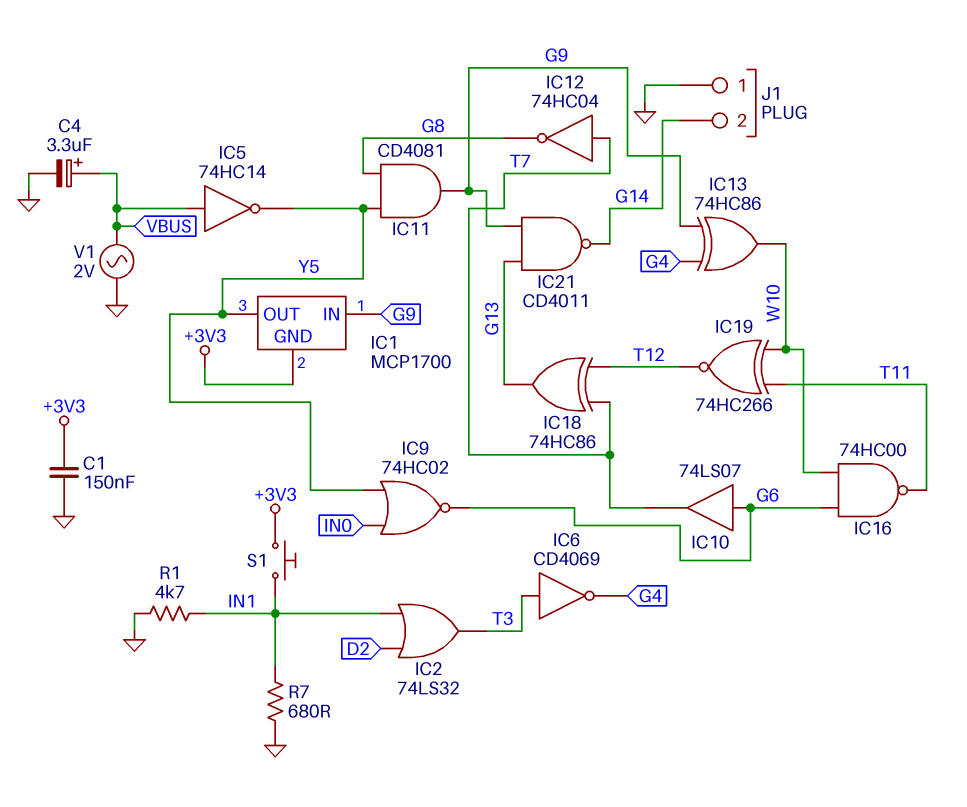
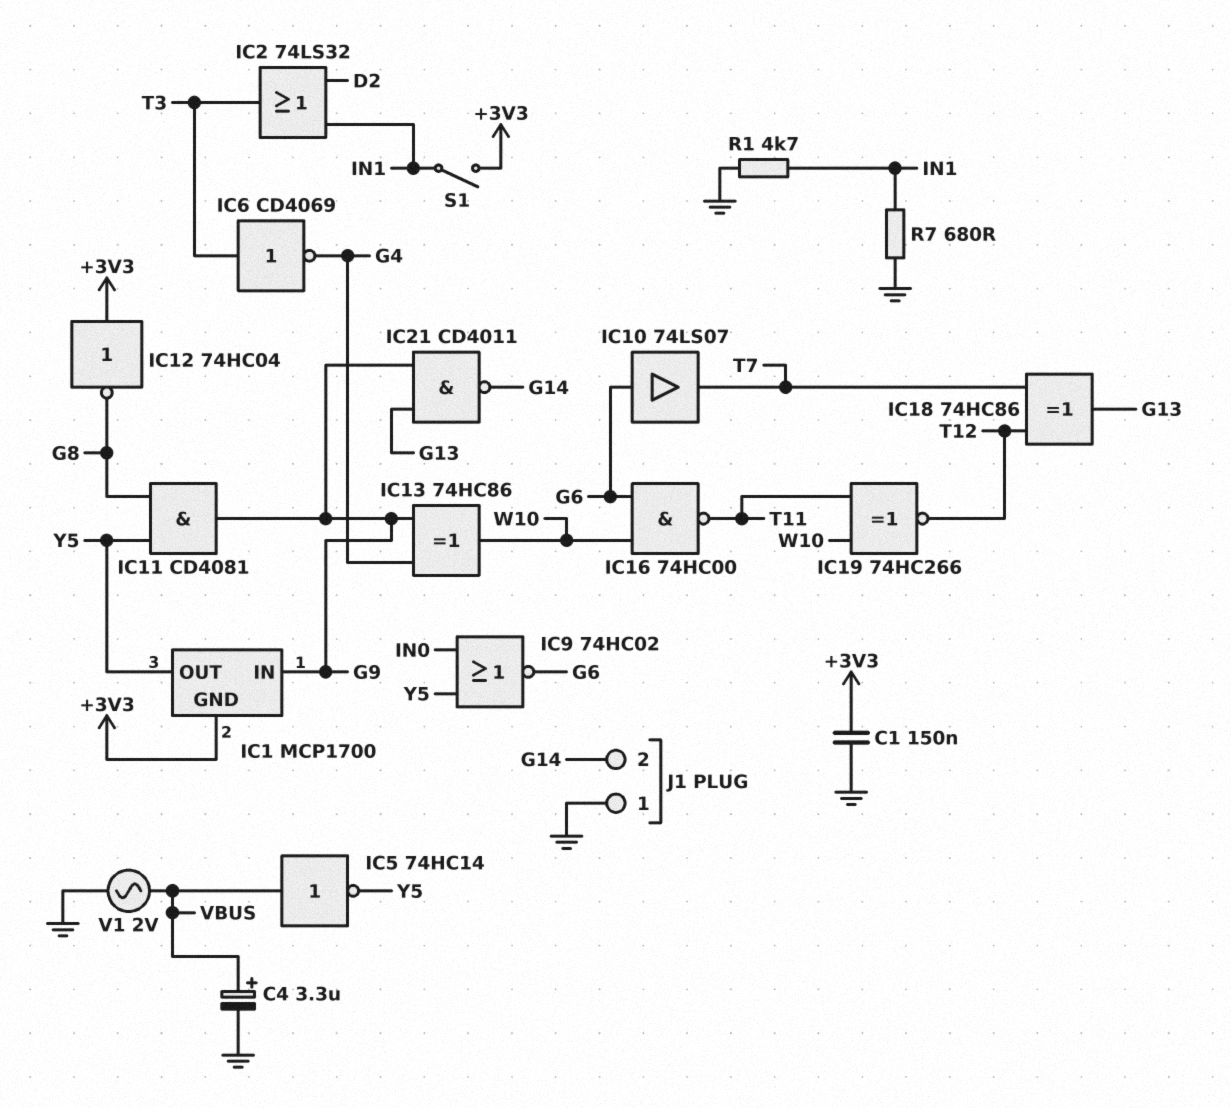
IC12: NOT 74HC04 (in T7, out G8) -> NOT 74HC04 (in +3V3, out G8)
S1: button (+3V3, IN1) -> switch (+3V3, IN1)

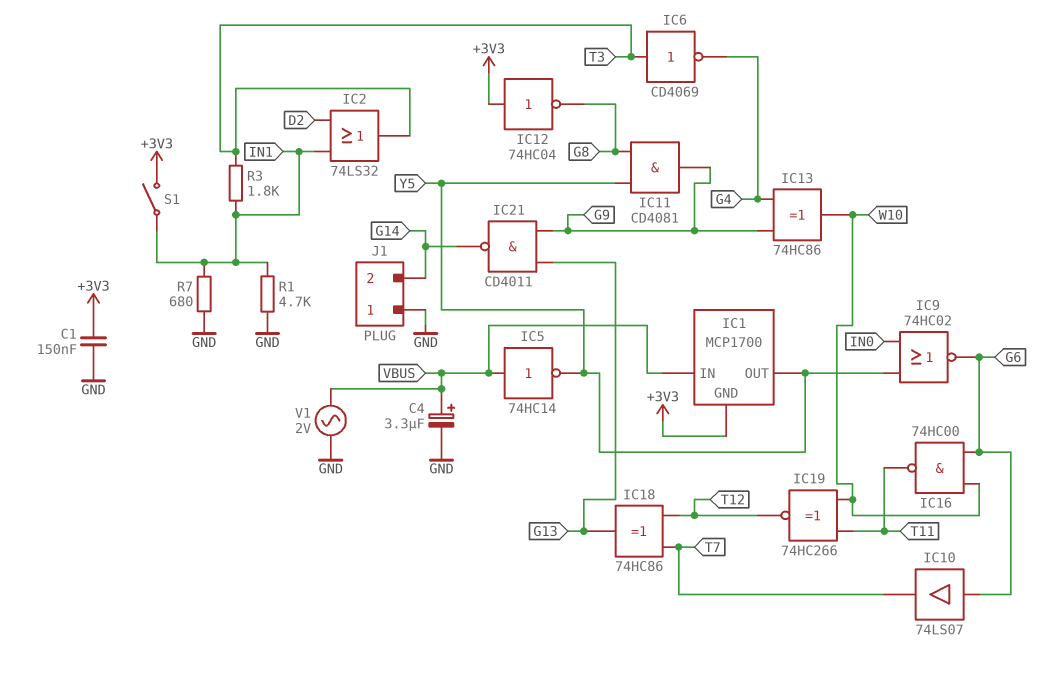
IC1 pin IN: G9 -> VBUS
R3: none -> 1.8k (IN1, T3)

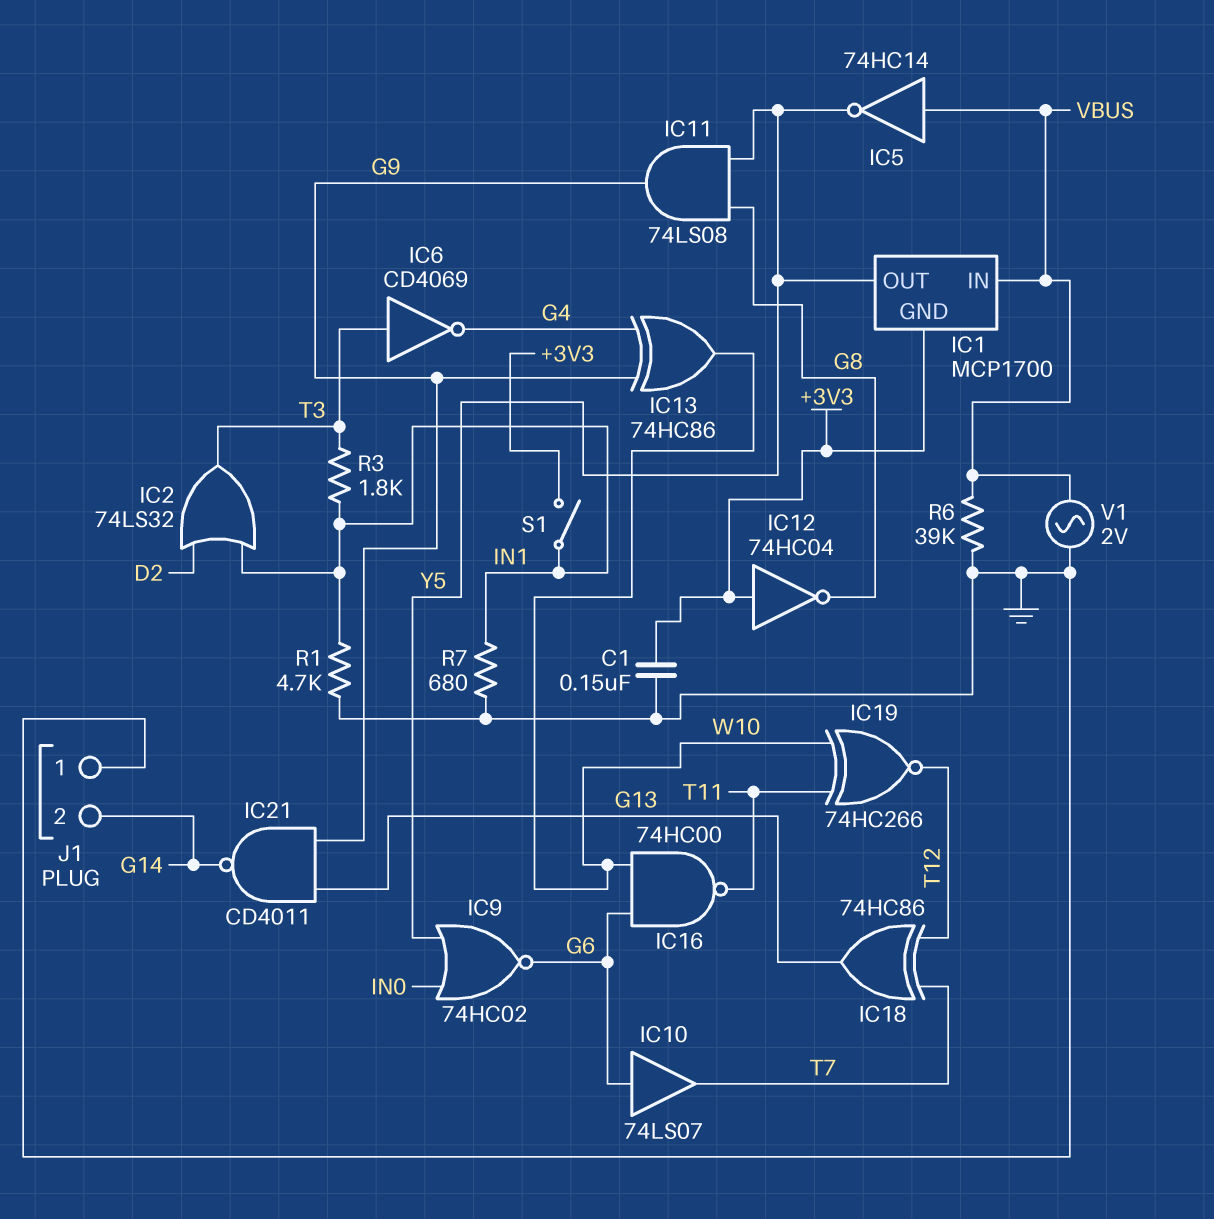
C4: 3.3uF (plus VBUS, minus GND) -> none
IC11: AND CD4081 (in G8, in Y5, out G9) -> AND 74LS08 (in G8, in Y5, out G9)
R6: none -> 39k (GND, VBUS)

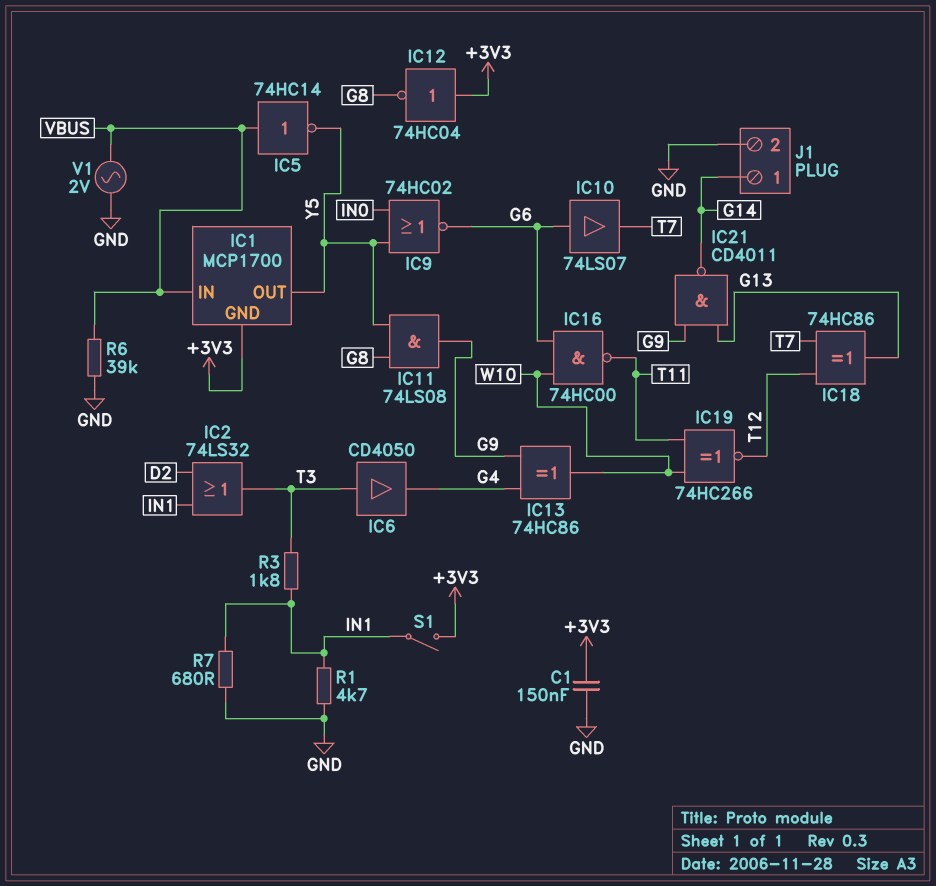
IC6: NOT CD4069 (in T3, out G4) -> buffer CD4050 (in T3, out G4)
J1 pin 1: GND -> G14
J1 pin 2: G14 -> GND

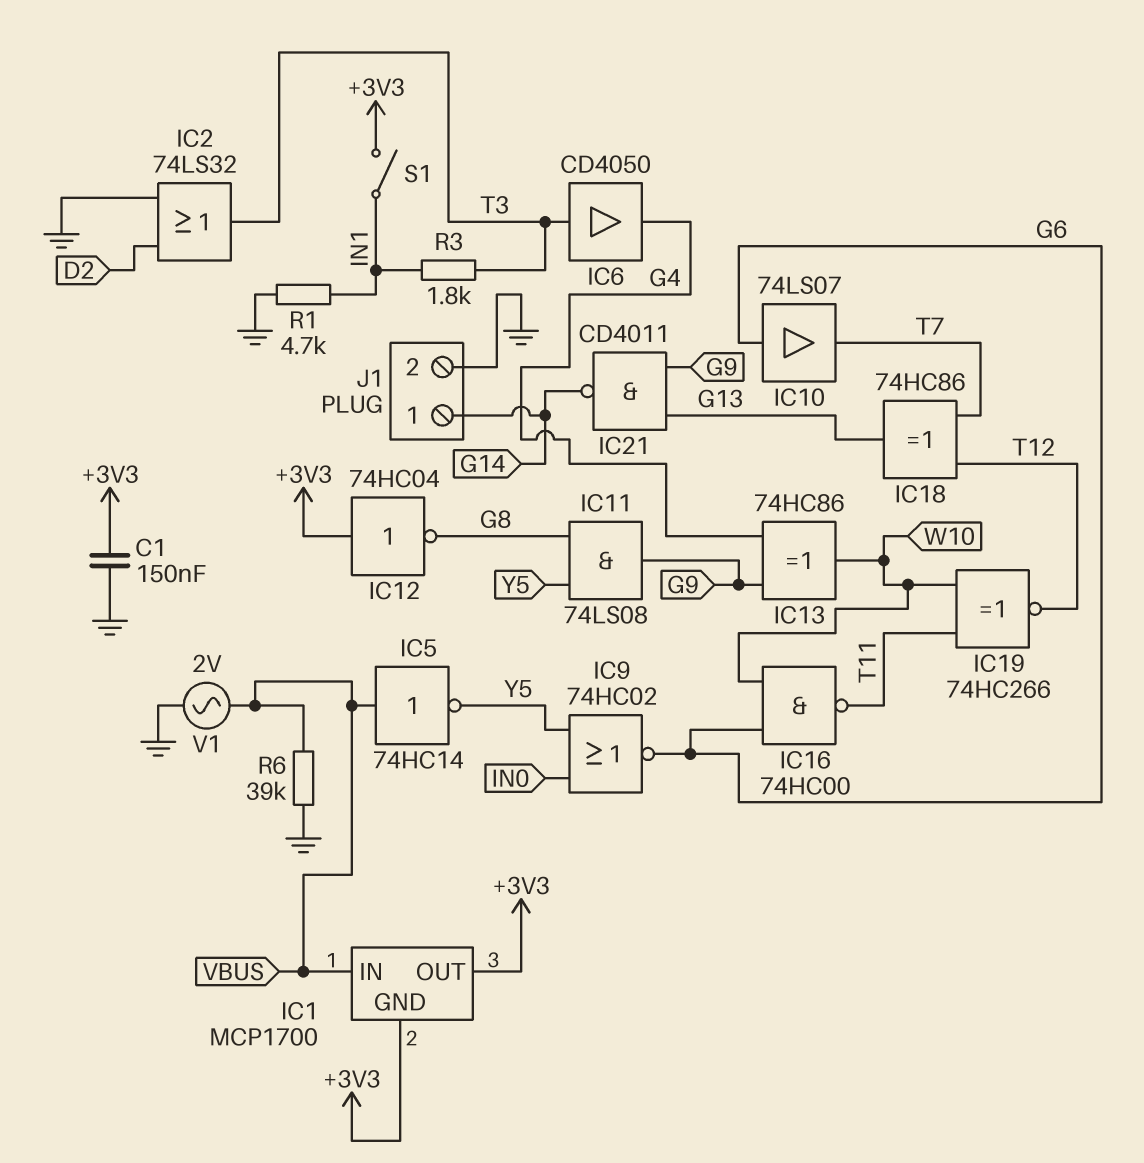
IC1 pin OUT: Y5 -> +3V3
IC2: OR 74LS32 (in D2, in IN1, out T3) -> OR 74LS32 (in D2, in GND, out T3)
R7: 680 (GND, IN1) -> none

